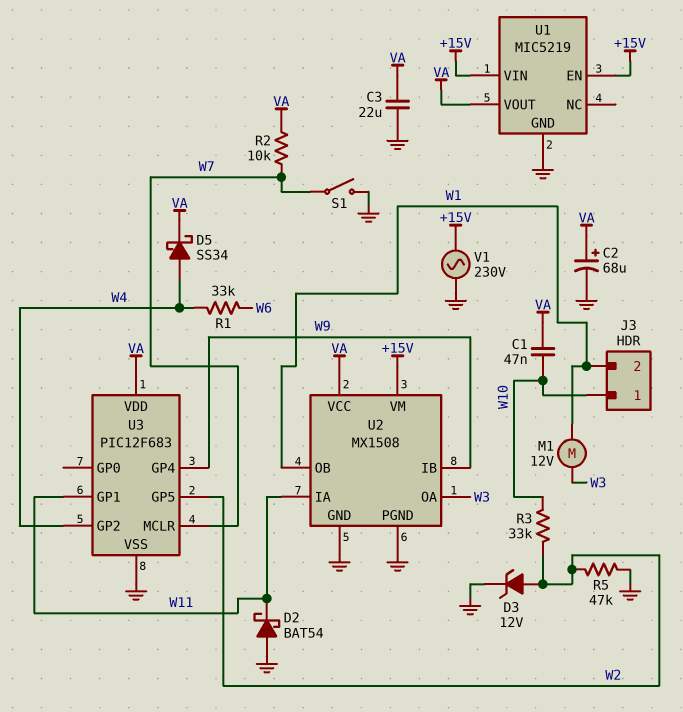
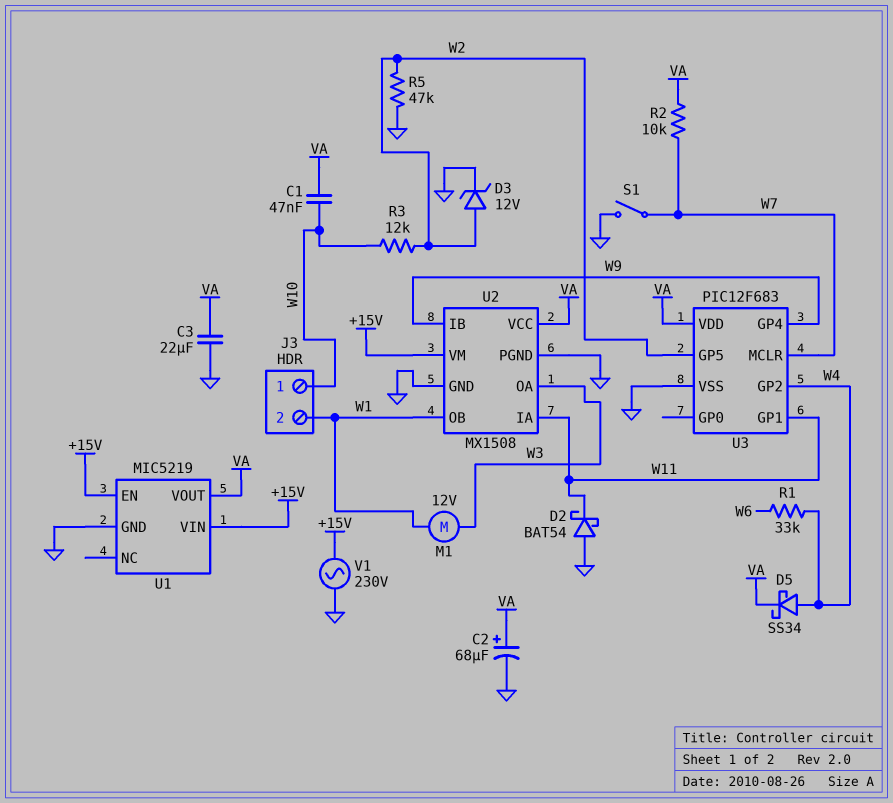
R3: 33k (W2, W10) -> 12k (W2, W10)

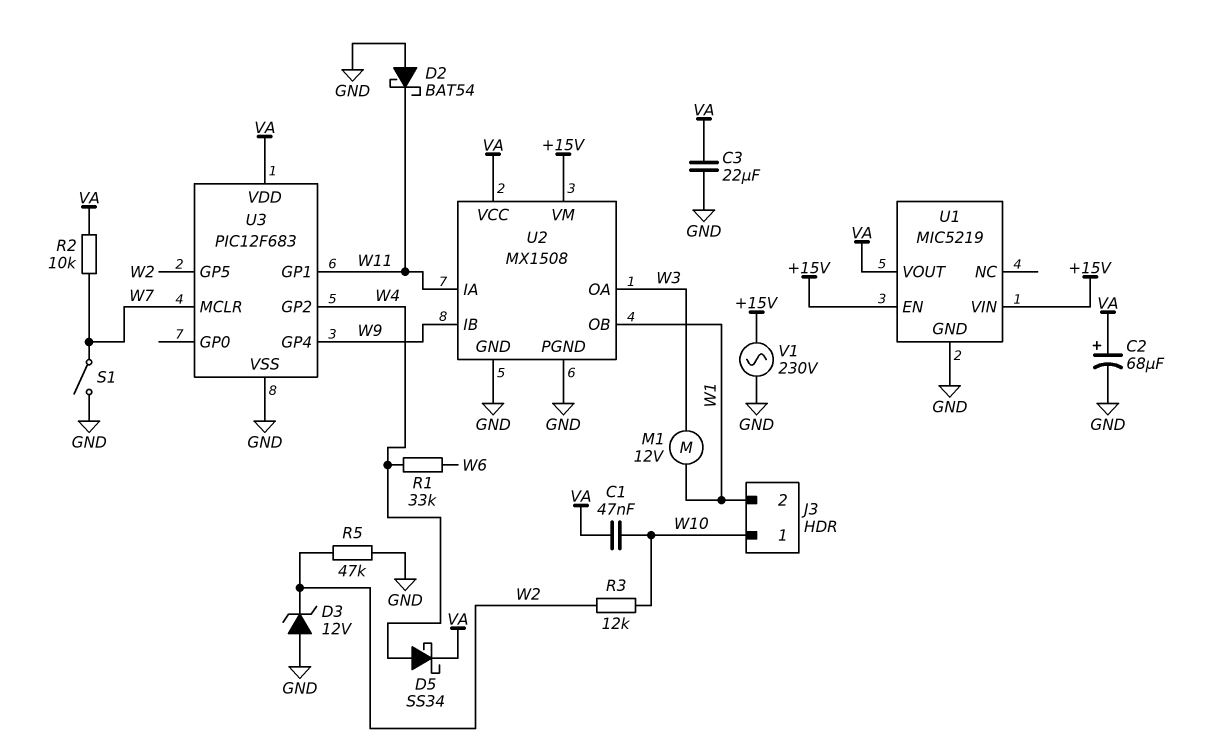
D3: zener 12V (A W2, K GND) -> zener 12V (A GND, K W2)

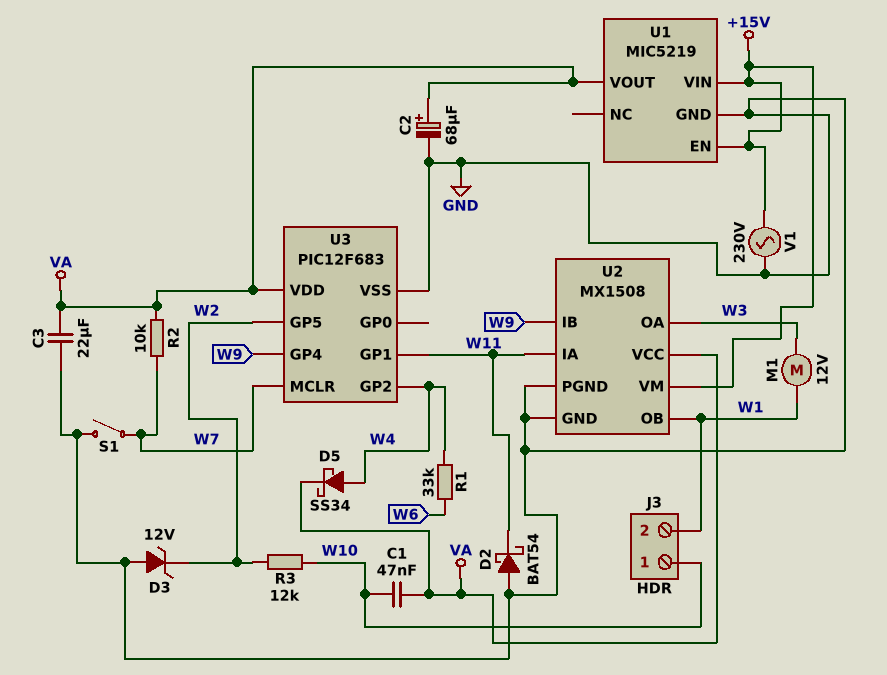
R5: 47k (GND, W2) -> none

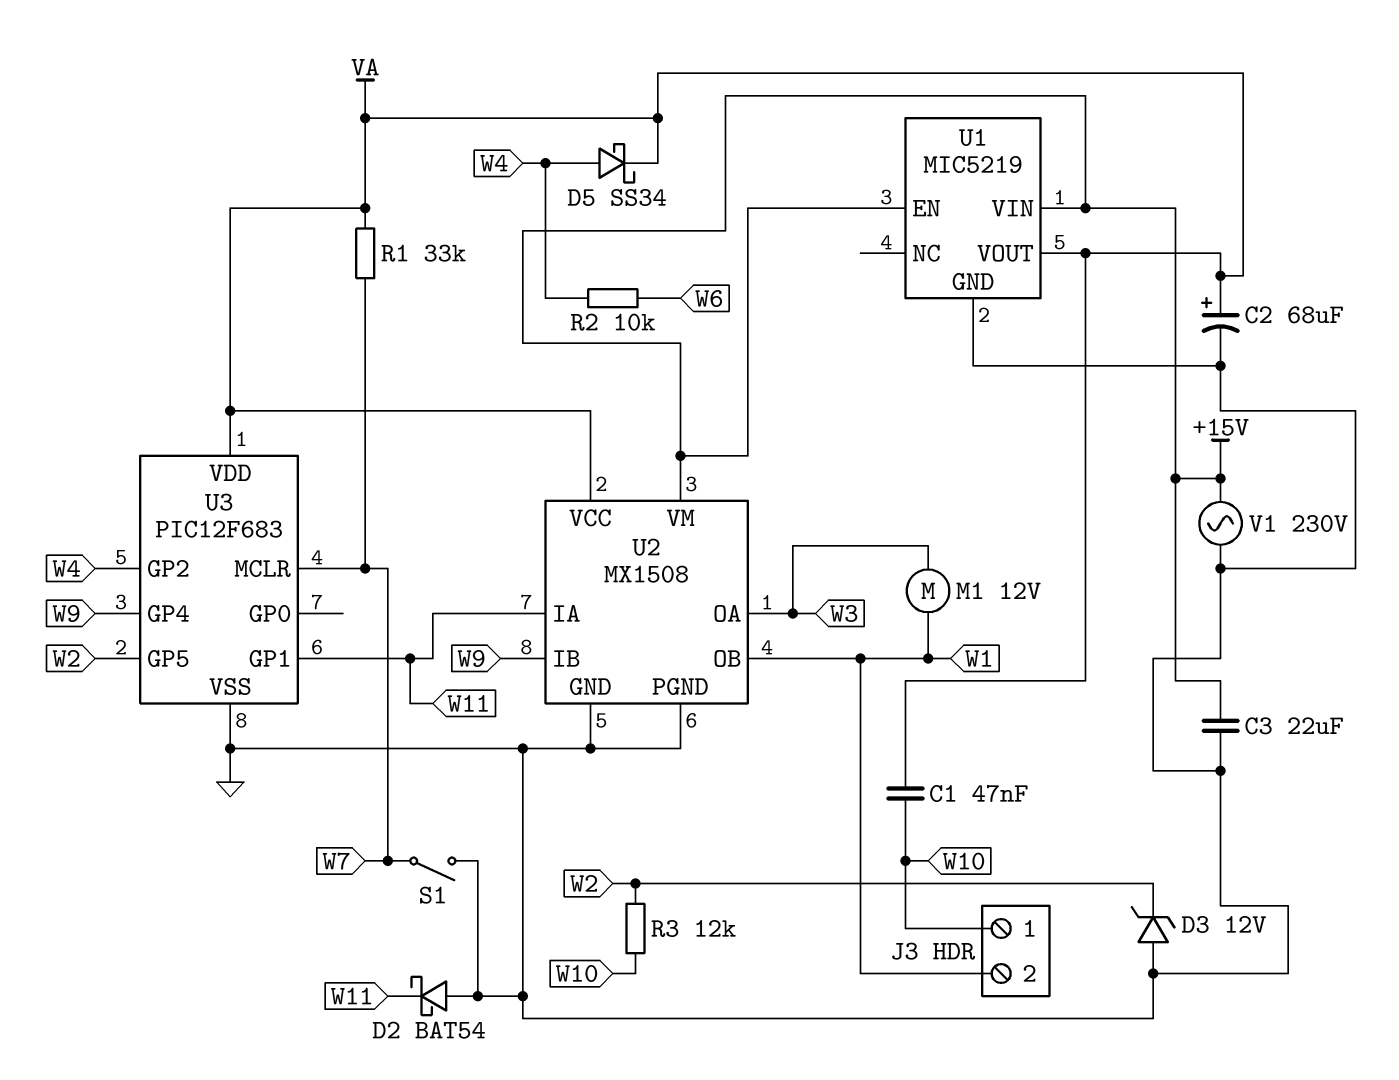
C3: 22uF (GND, VA) -> 22uF (+15V, GND)
R1: 33k (W4, W6) -> 33k (VA, W7)
R2: 10k (VA, W7) -> 10k (W4, W6)

